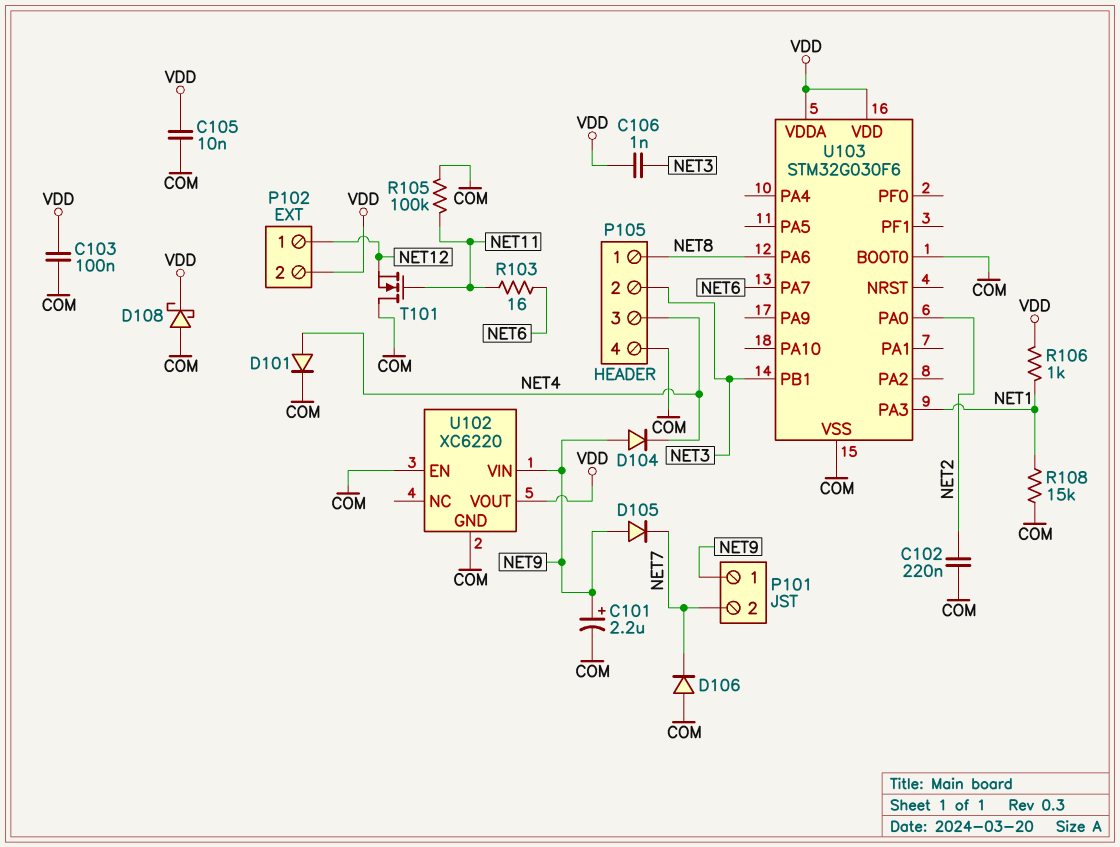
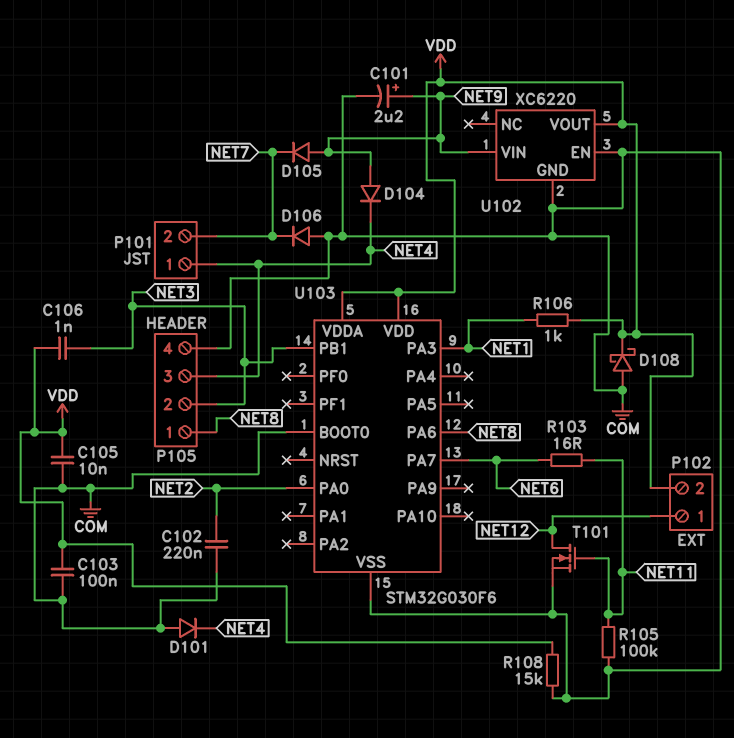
D101: diode (A NET4, K COM) -> diode (A COM, K NET4)
P101 pin 1: NET9 -> NET4
R108: 15k (COM, NET1) -> 15k (COM, VDD)
T101: NMOS (G NET11, D COM, S NET12) -> NMOS (G NET11, D NET12, S COM)

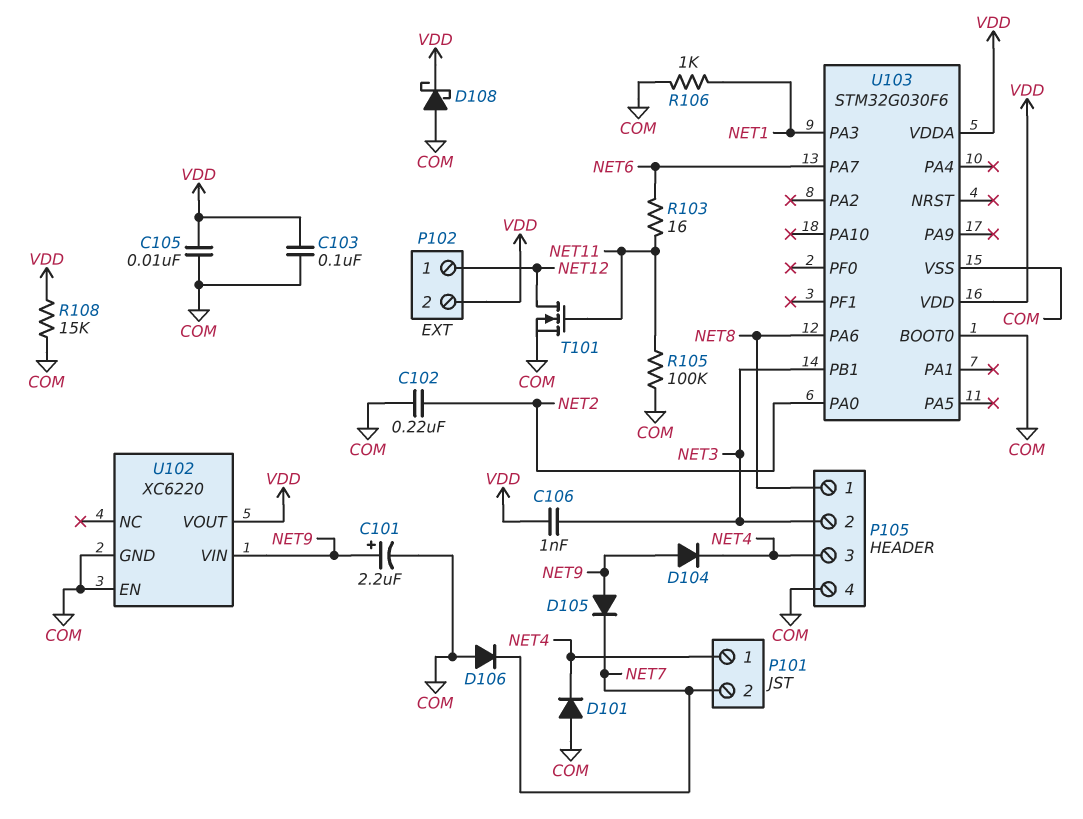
R106: 1k (NET1, VDD) -> 1k (COM, NET1)

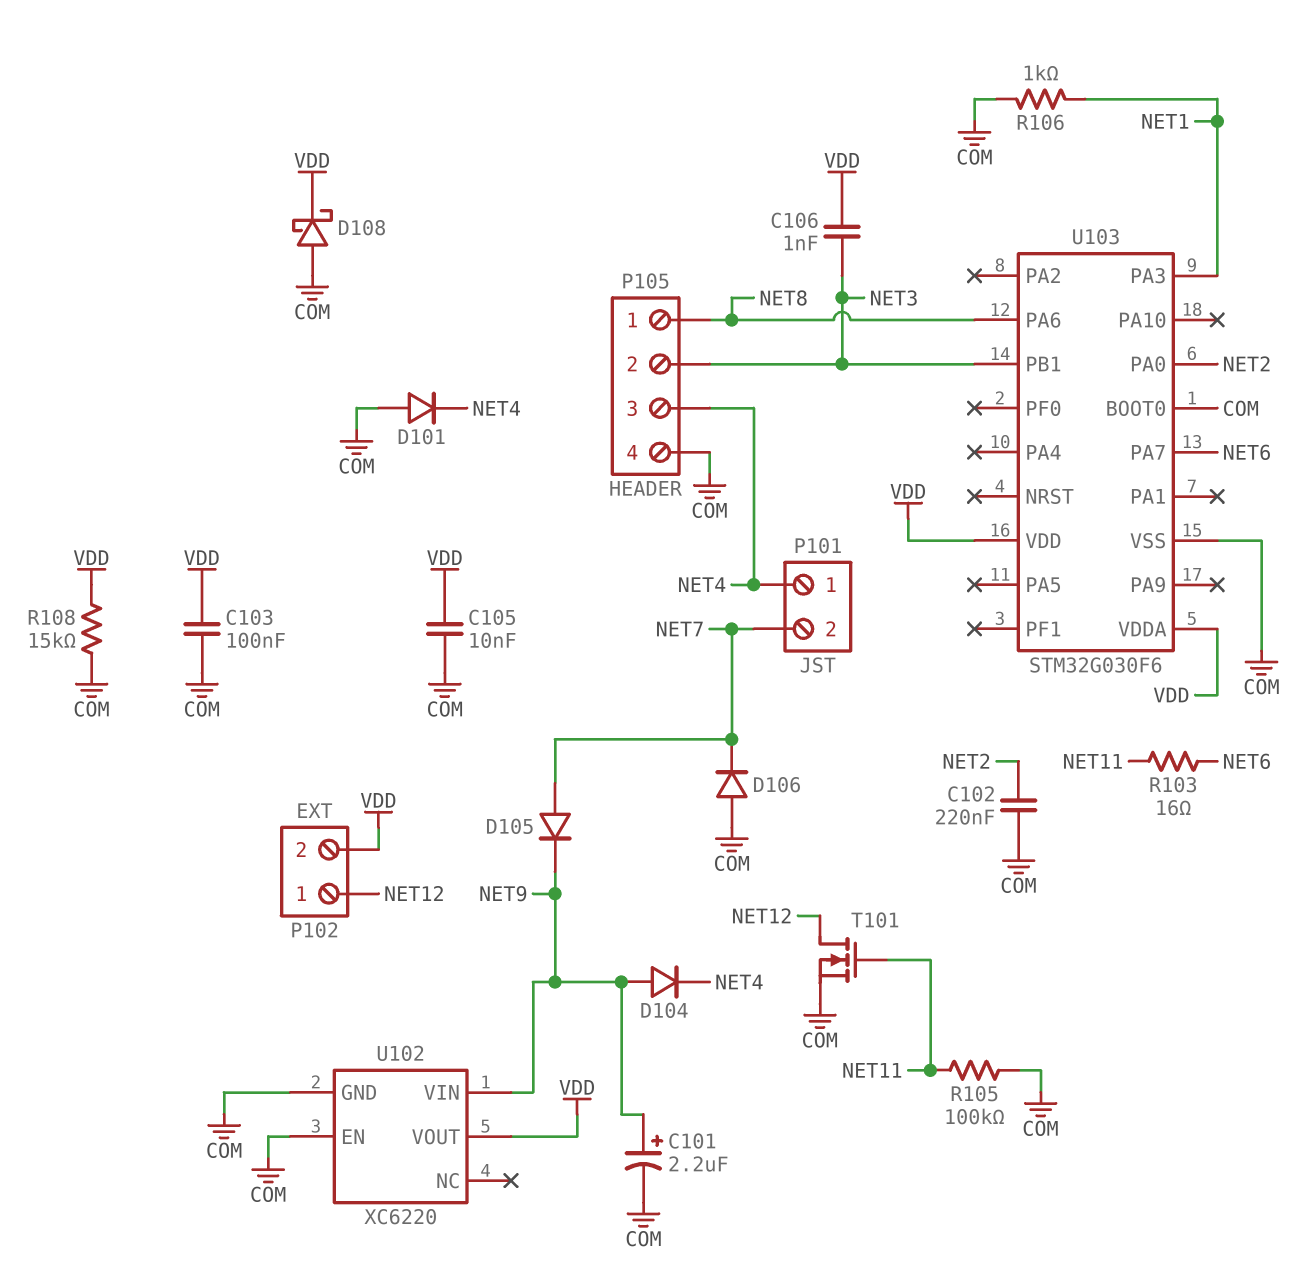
D105: diode (A NET9, K NET7) -> diode (A NET7, K NET9)

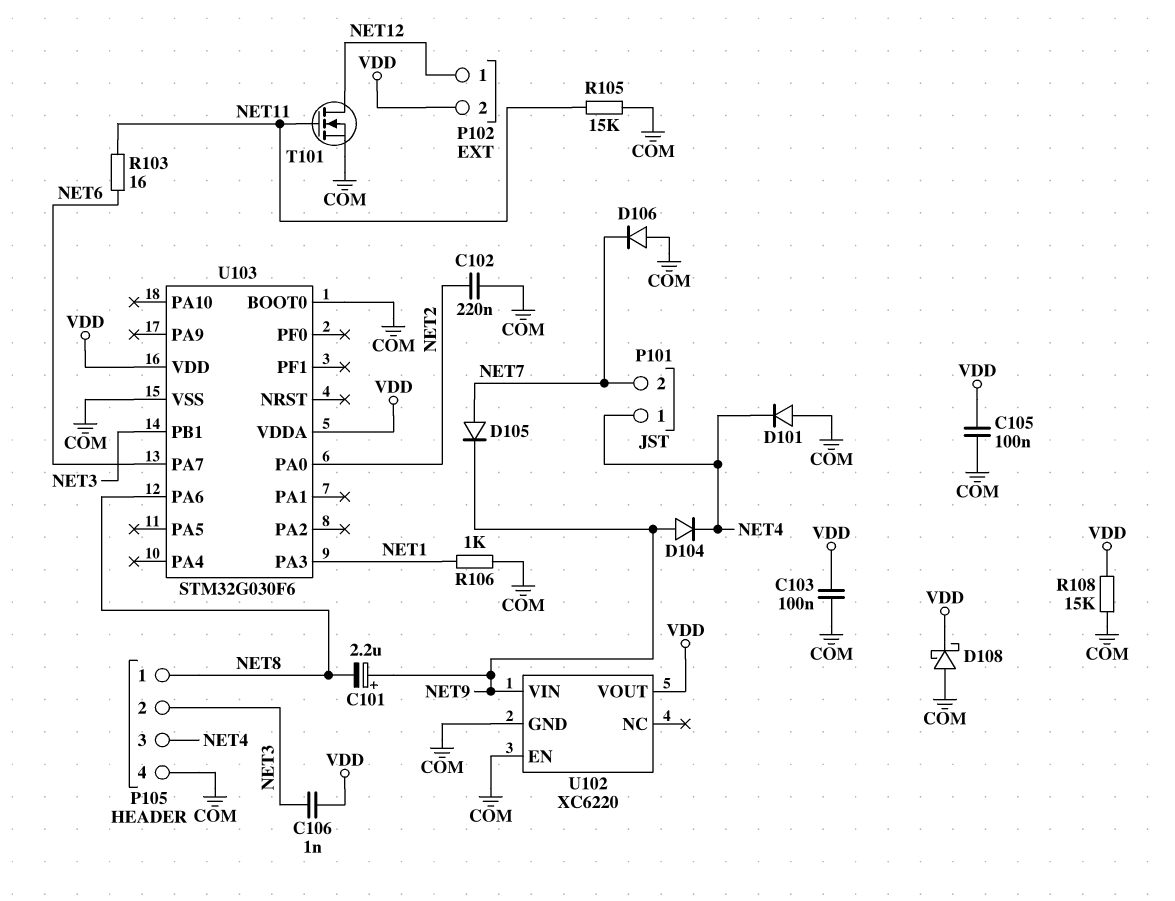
C101: 2.2uF (plus NET9, minus COM) -> 2.2uF (plus NET9, minus NET8)
C105: 10nF (COM, VDD) -> 100nF (COM, VDD)
R105: 100k (COM, NET11) -> 15k (COM, NET11)

